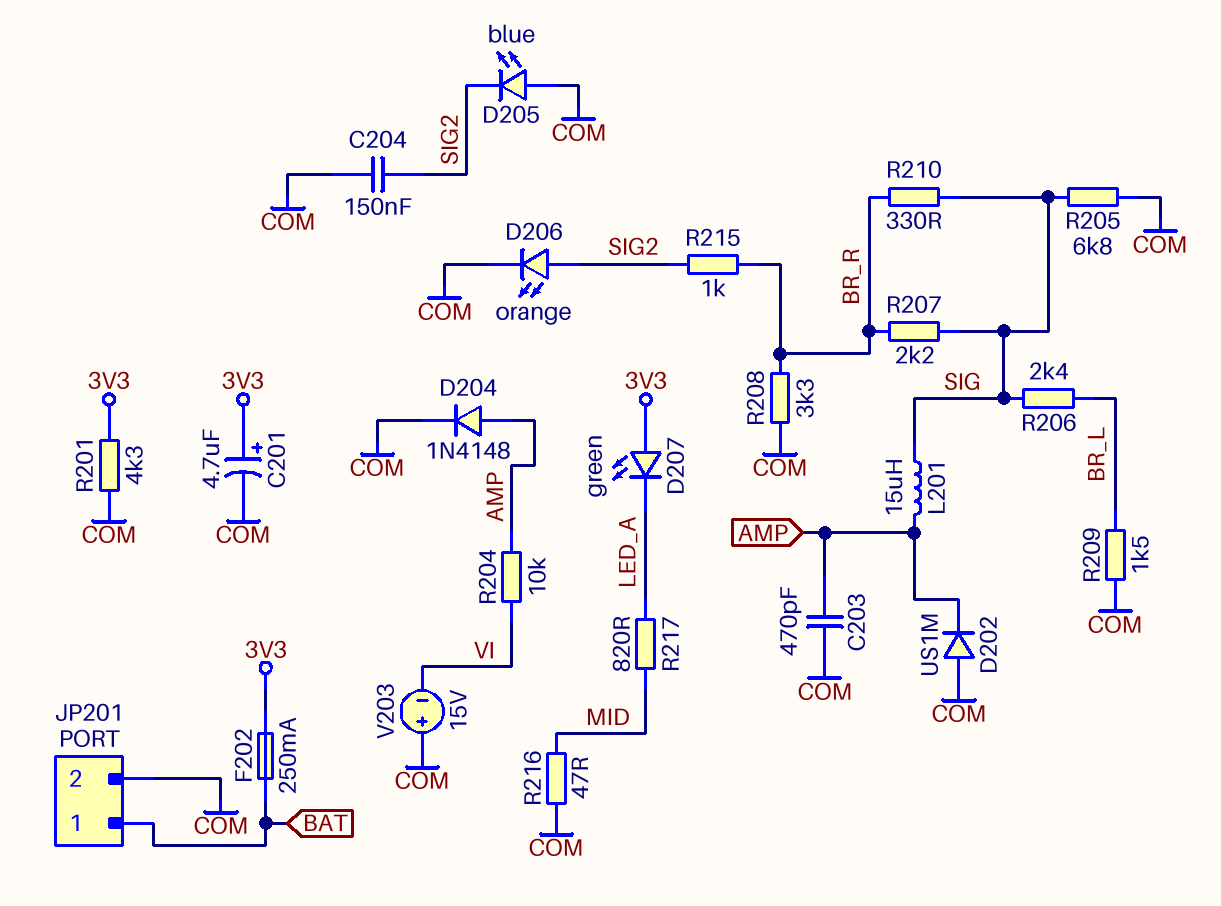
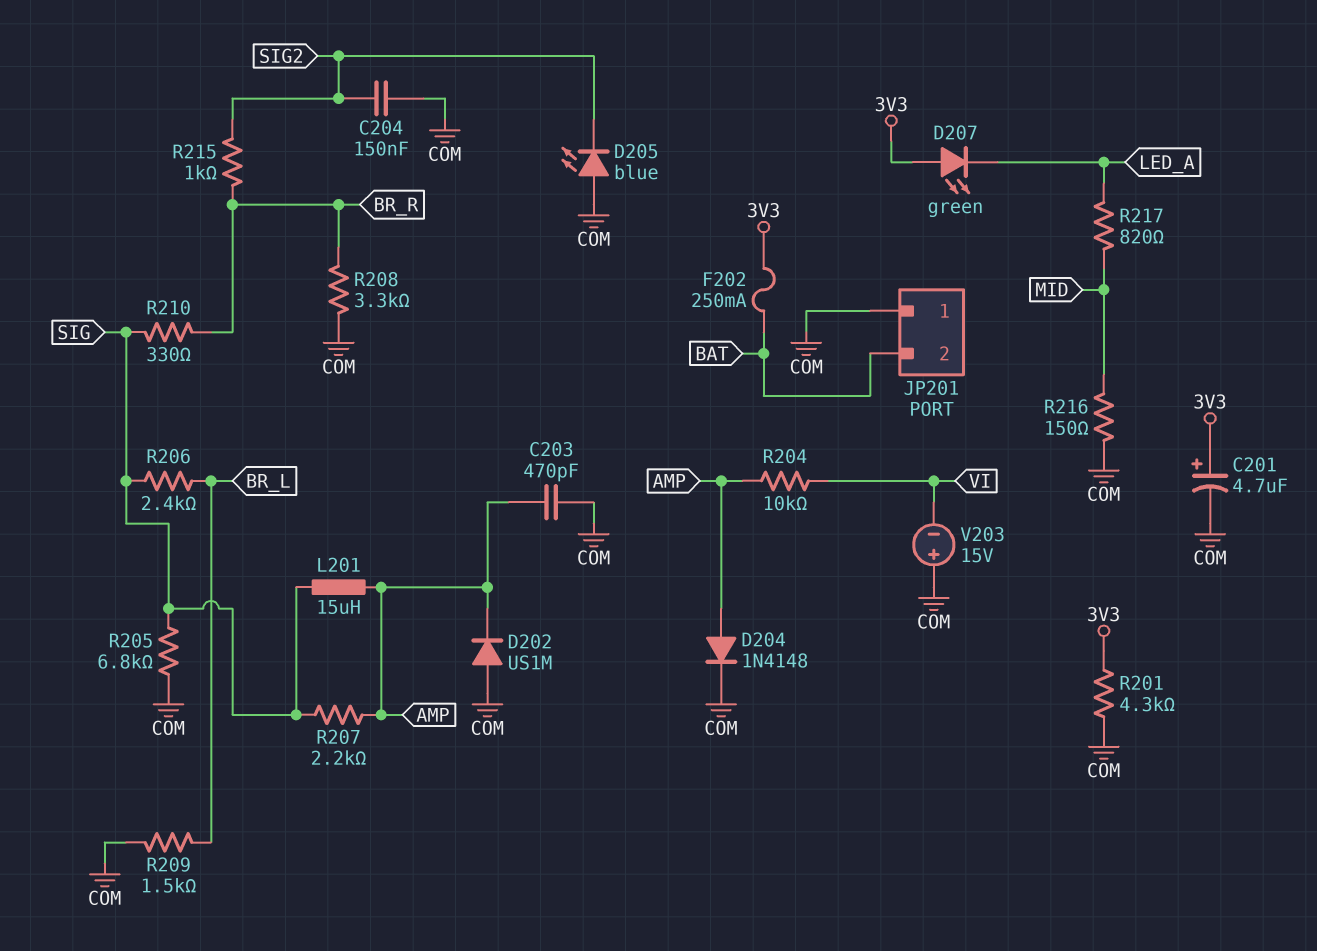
D206: LED orange (A SIG2, K COM) -> none
JP201 pin 1: BAT -> COM
JP201 pin 2: COM -> BAT
R207: 2.2k (BR_R, SIG) -> 2.2k (AMP, SIG)
R216: 47 (COM, MID) -> 150 (COM, MID)

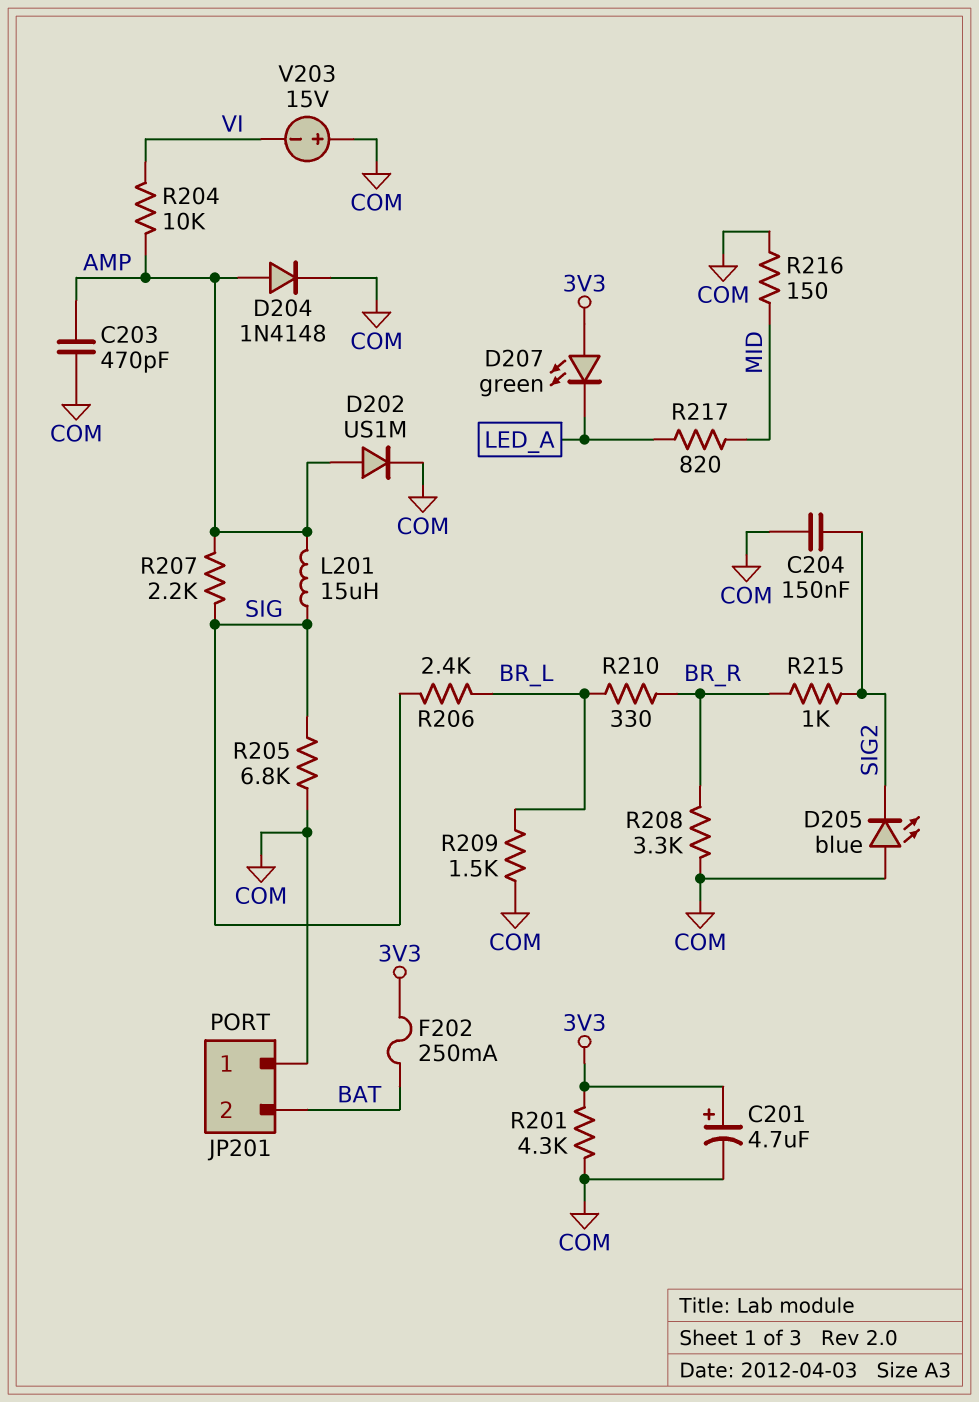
D202: diode US1M (A COM, K AMP) -> diode US1M (A AMP, K COM)
R210: 330 (BR_R, SIG) -> 330 (BR_L, BR_R)

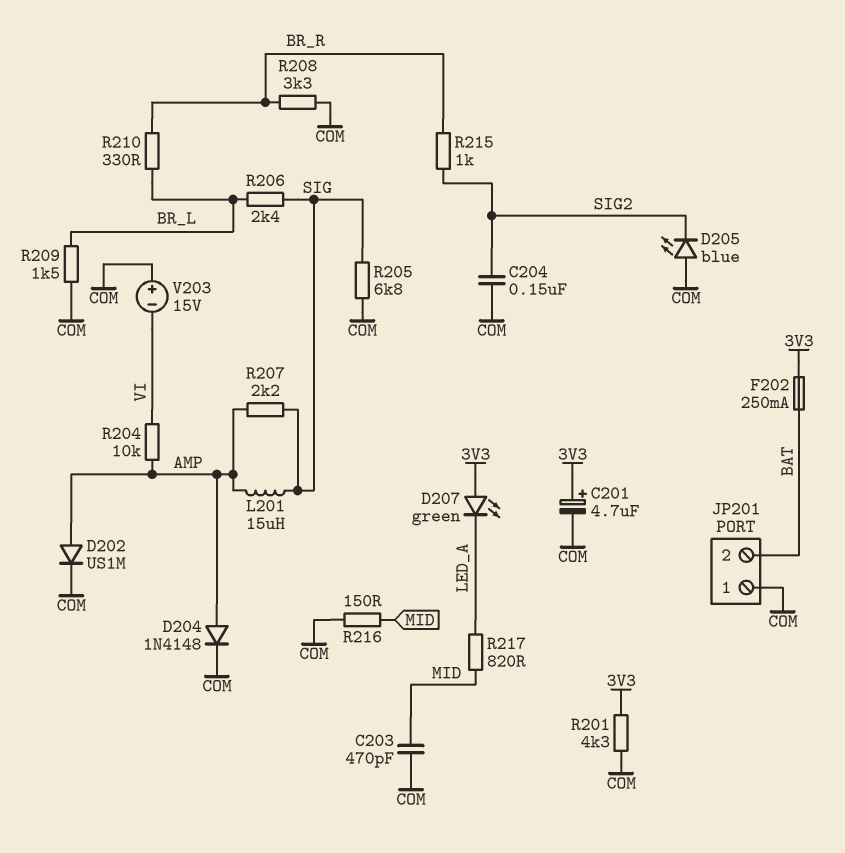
C203: 470pF (AMP, COM) -> 470pF (COM, MID)

